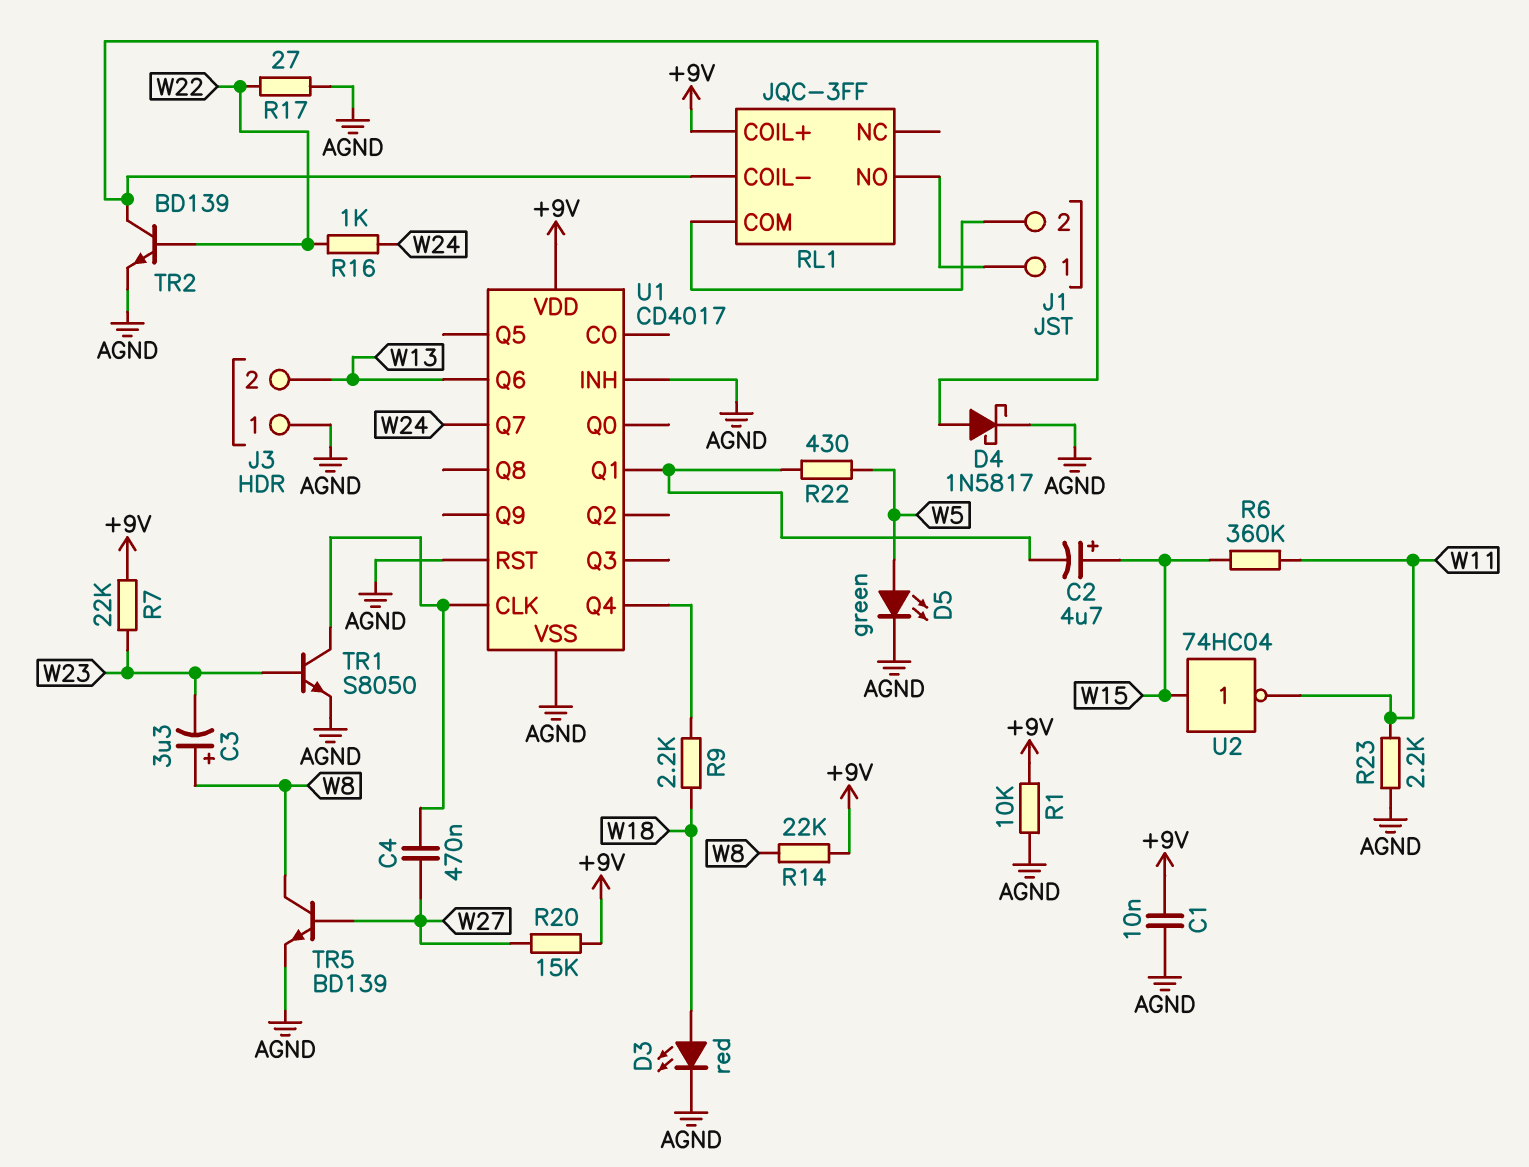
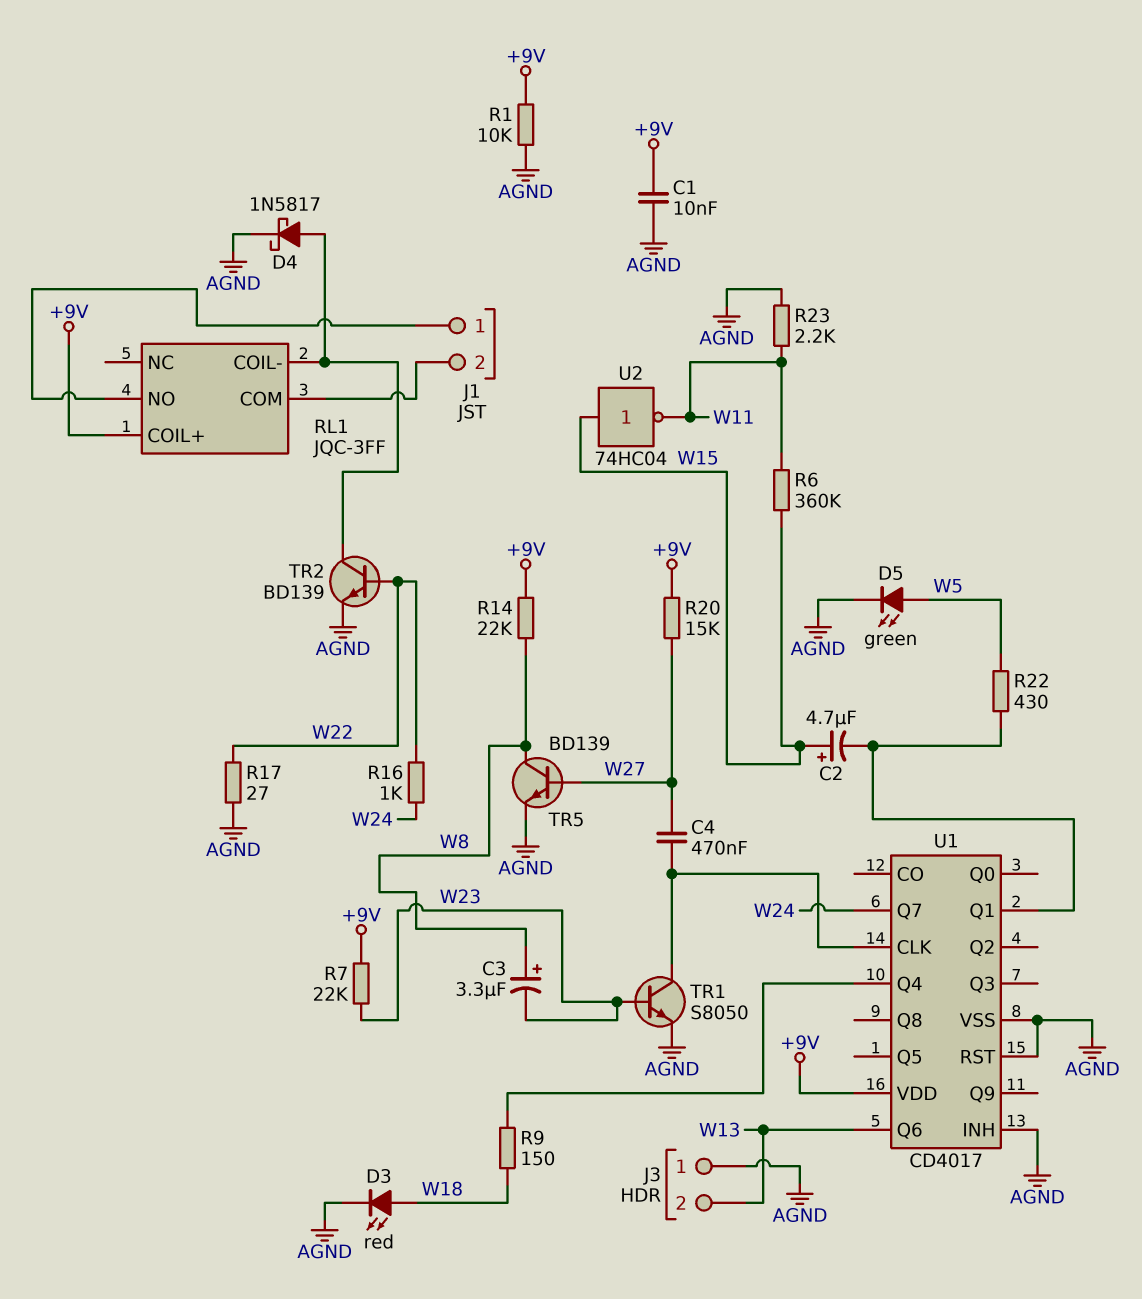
R9: 2.2k (U1/Q4, W18) -> 150 (U1/Q4, W18)

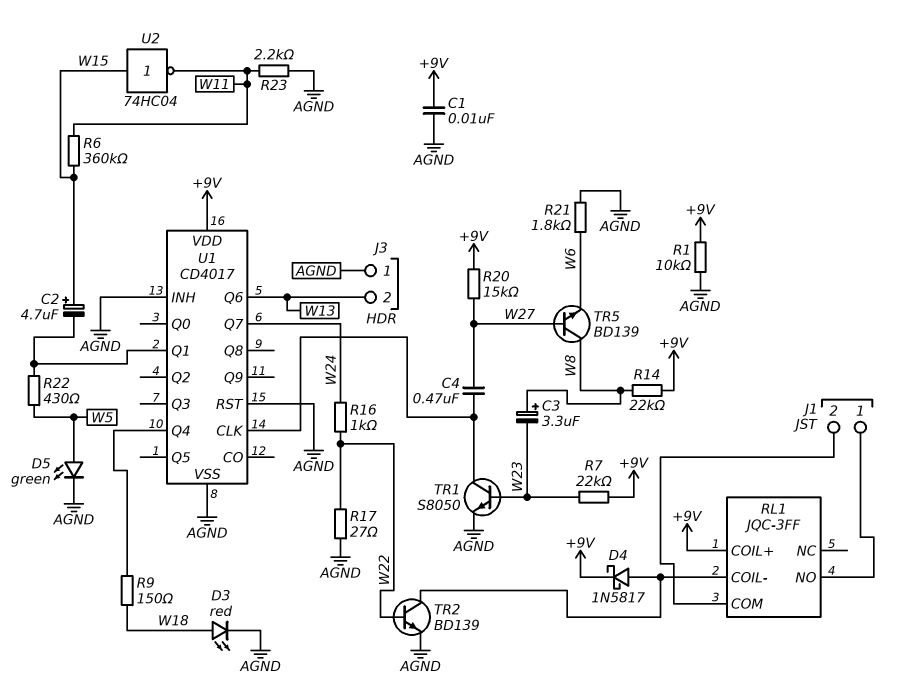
D4: schottky 1N5817 (A RL1/COIL-, K AGND) -> schottky 1N5817 (A RL1/COIL-, K +9V)
R21: none -> 1.8k (AGND, W6)
TR5: NPN BD139 (B W27, C W8, E AGND) -> NPN BD139 (B W27, C W8, E W6)

